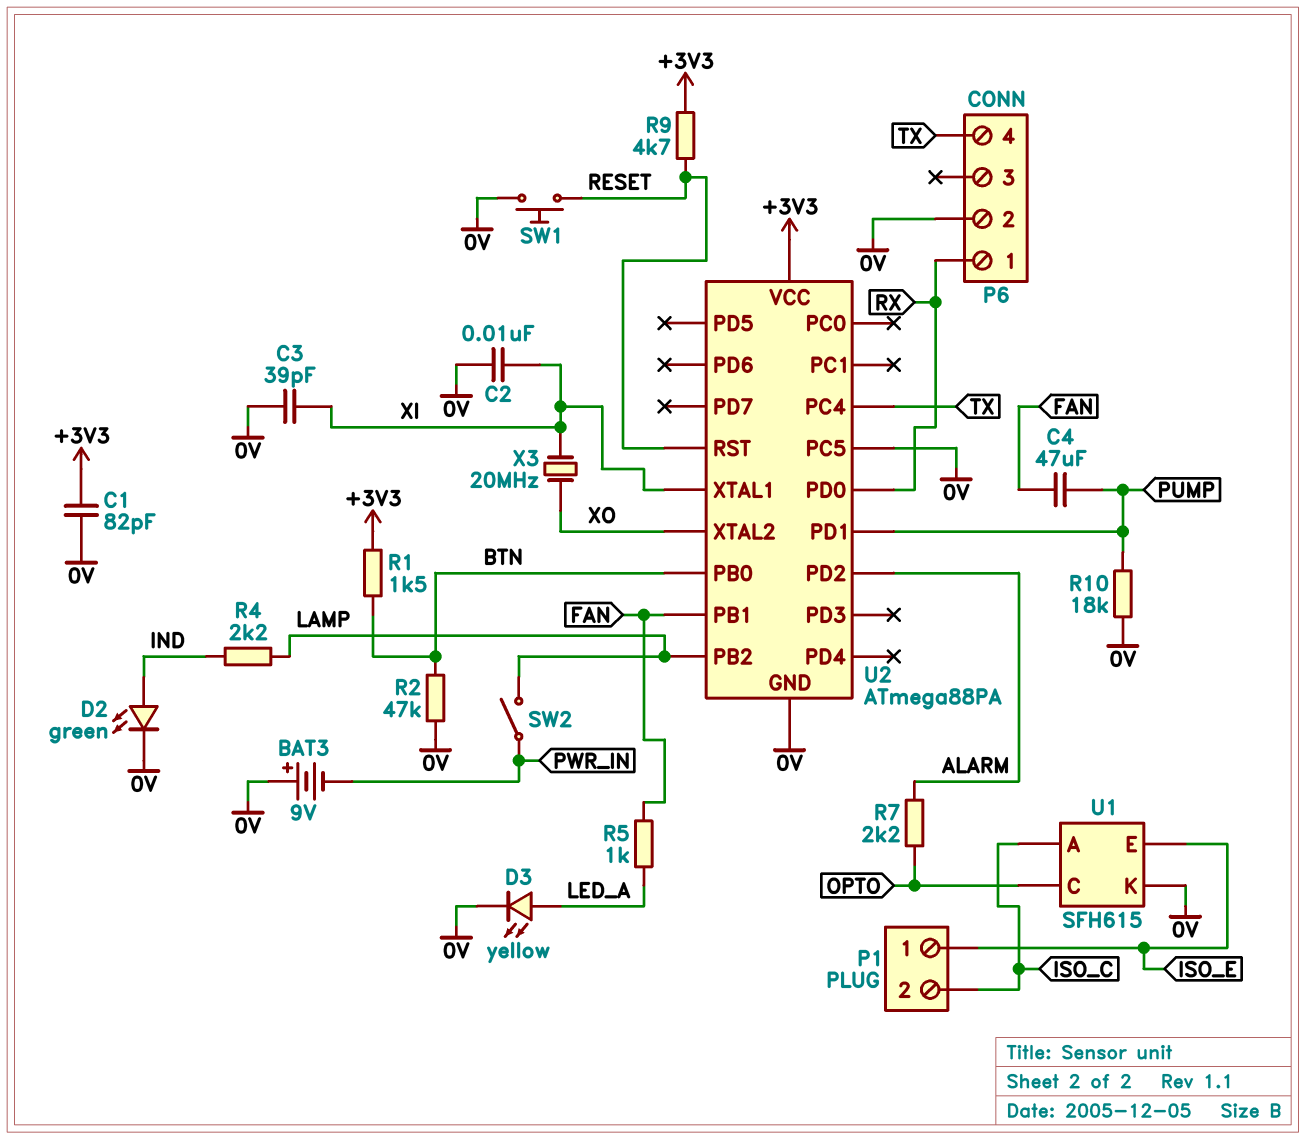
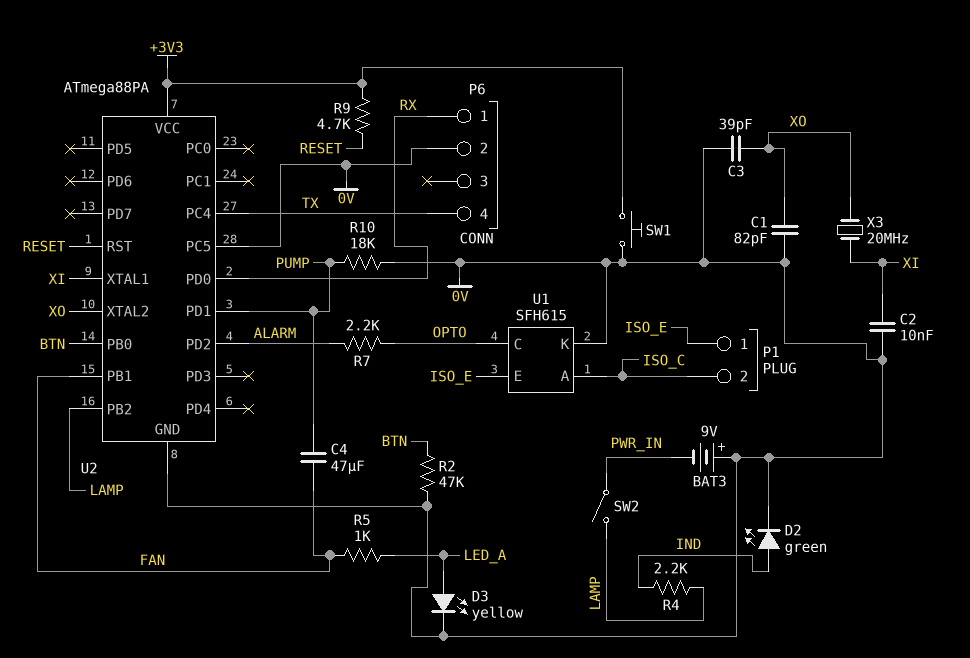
C1: 82pF (+3V3, 0V) -> 82pF (0V, XO)
C3: 39pF (0V, XI) -> 39pF (0V, XO)
R1: 1.5k (+3V3, BTN) -> none
SW1: button (0V, RESET) -> button (+3V3, 0V)

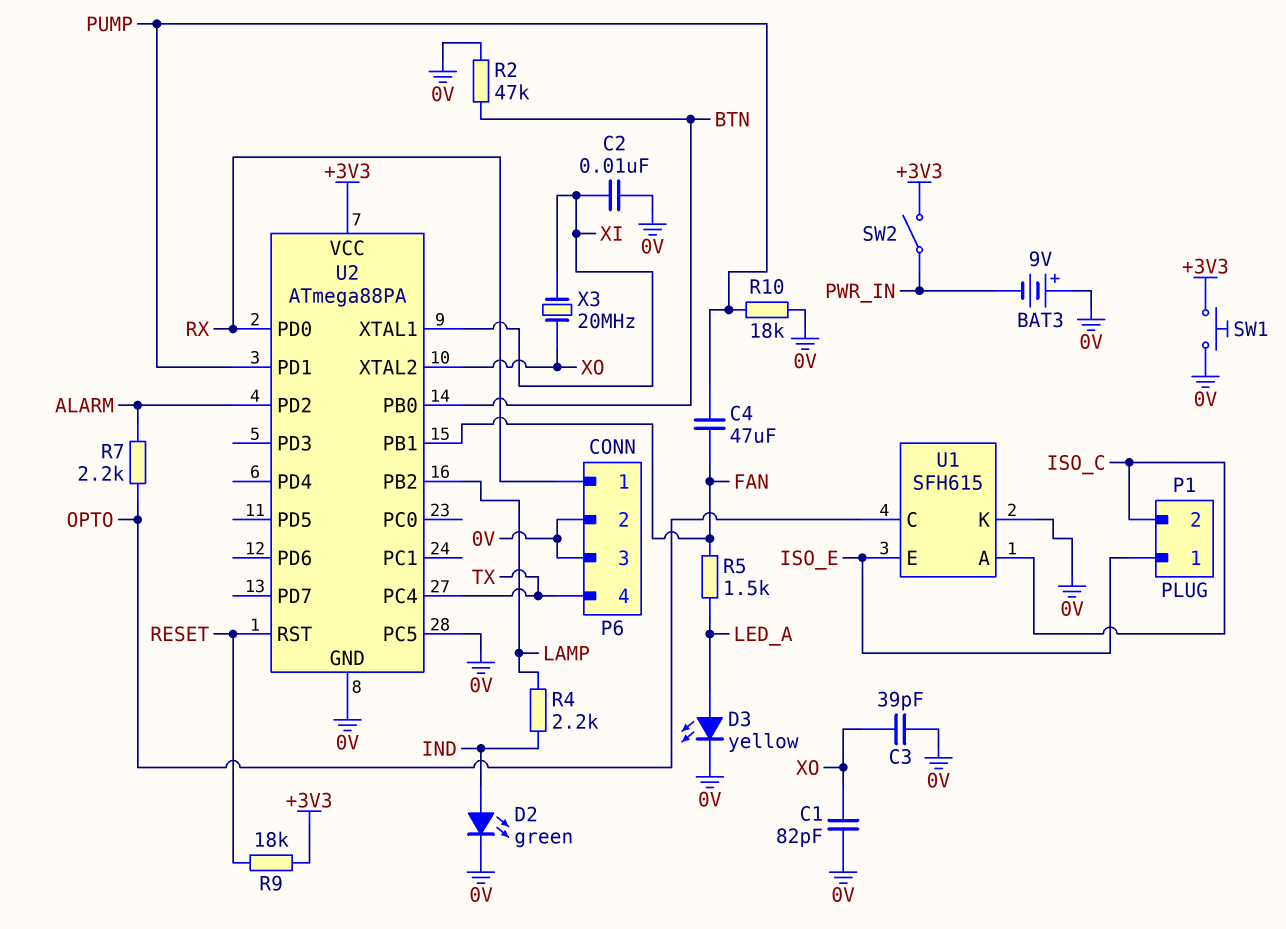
P6 pin 3: none -> 0V
R5: 1k (FAN, LED_A) -> 1.5k (FAN, LED_A)
R9: 4.7k (+3V3, RESET) -> 18k (+3V3, RESET)
SW2: switch (LAMP, PWR_IN) -> switch (+3V3, PWR_IN)

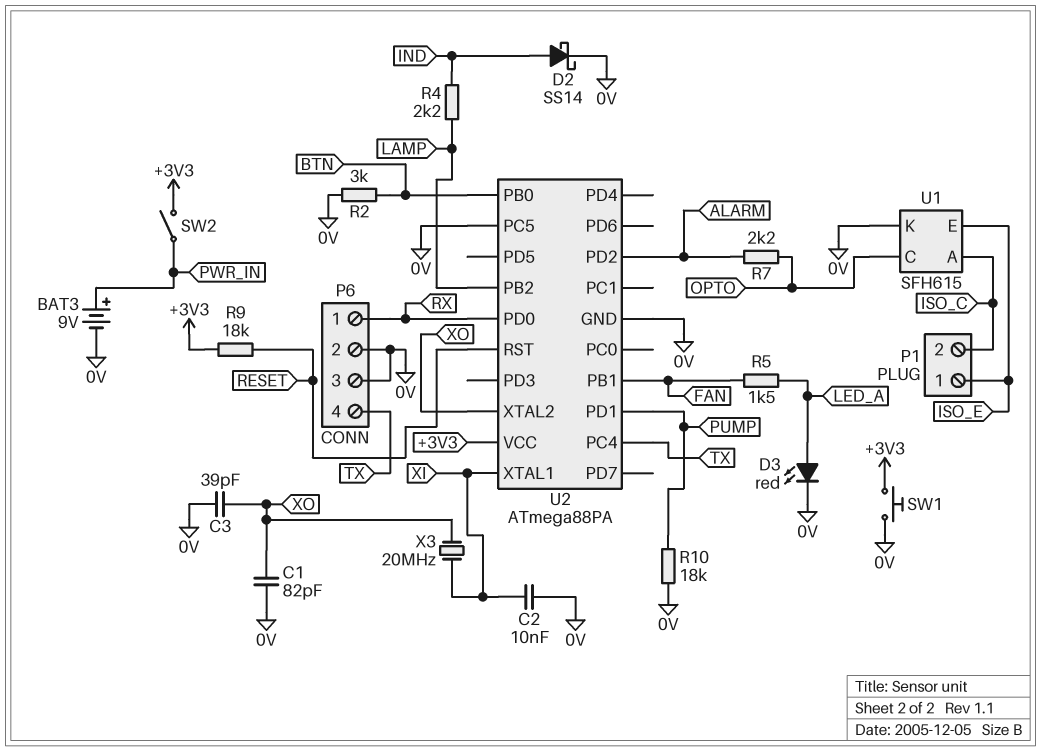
BAT3: 9V (plus 0V, minus PWR_IN) -> 9V (plus PWR_IN, minus 0V)
C4: 47uF (FAN, PUMP) -> none
D2: LED green (A IND, K 0V) -> schottky SS14 (A IND, K 0V)
D3: LED yellow (A LED_A, K 0V) -> LED red (A LED_A, K 0V)
R2: 47k (0V, BTN) -> 3k (0V, BTN)

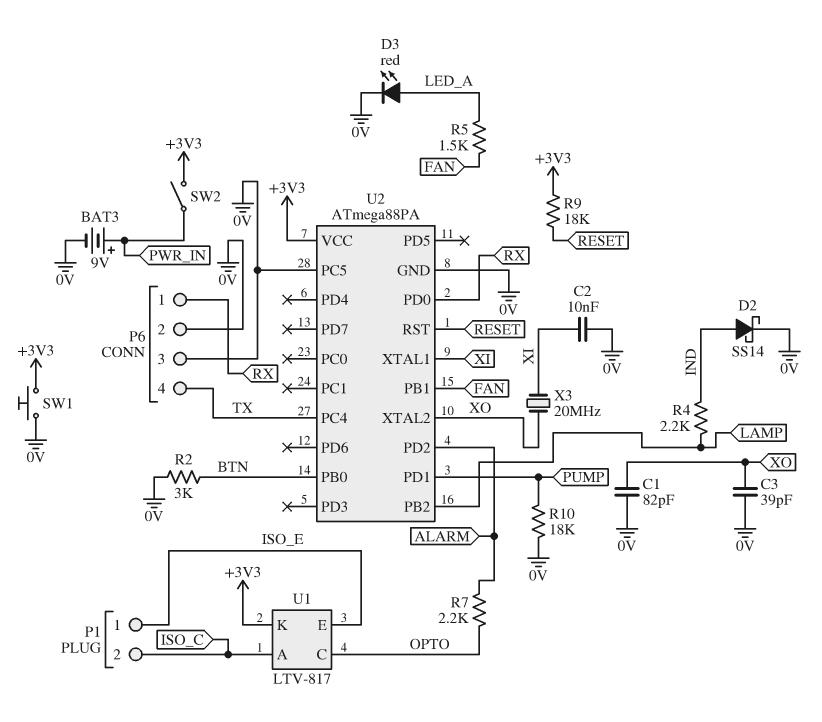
U1: SFH615 -> LTV-817
U1 pin K: 0V -> +3V3

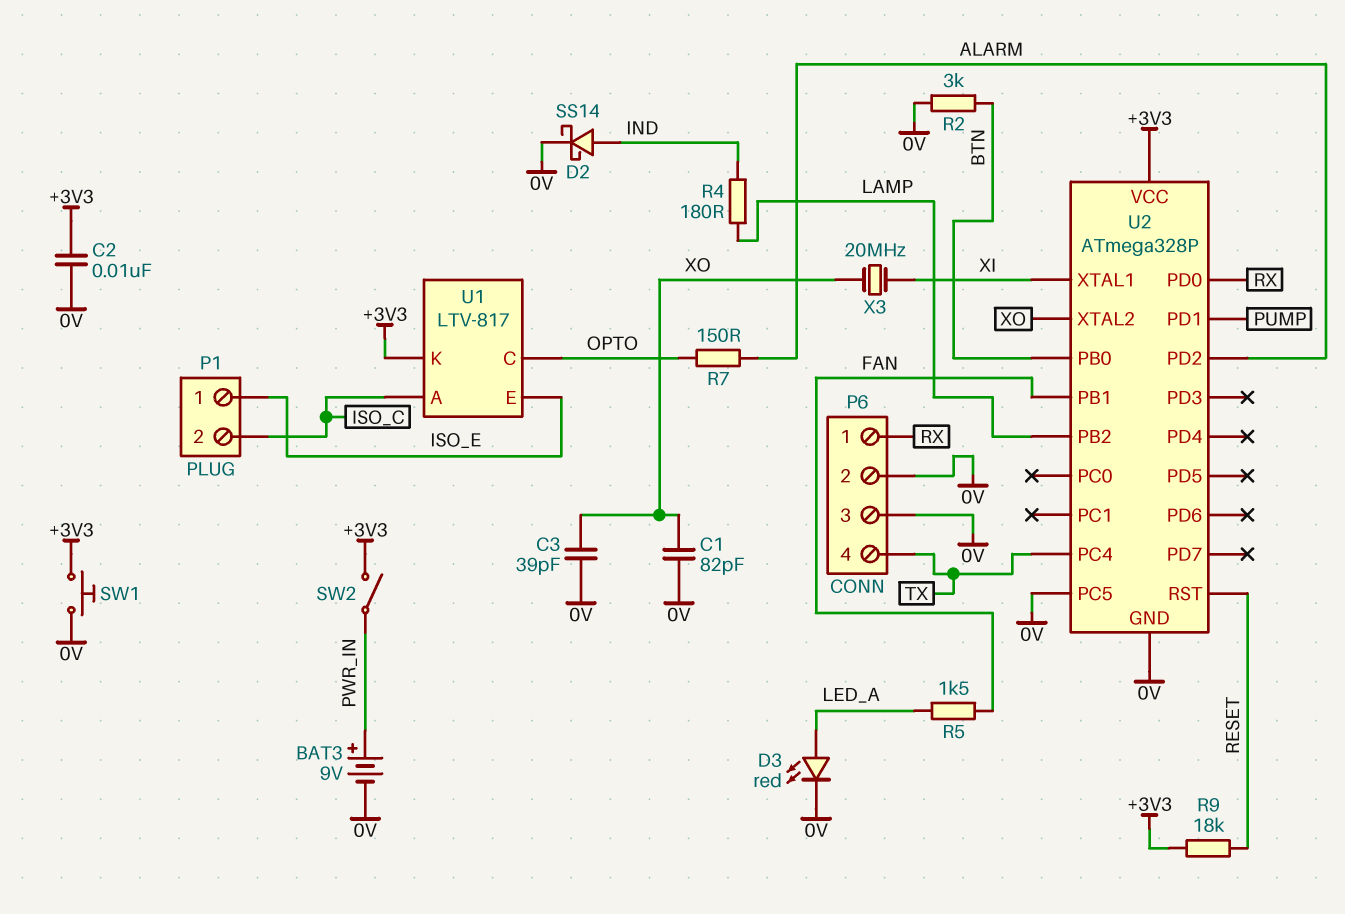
C2: 10nF (0V, XI) -> 10nF (+3V3, 0V)
R4: 2.2k (IND, LAMP) -> 180 (IND, LAMP)
R7: 2.2k (ALARM, OPTO) -> 150 (ALARM, OPTO)
R10: 18k (0V, PUMP) -> none
U2: ATmega88PA -> ATmega328P

